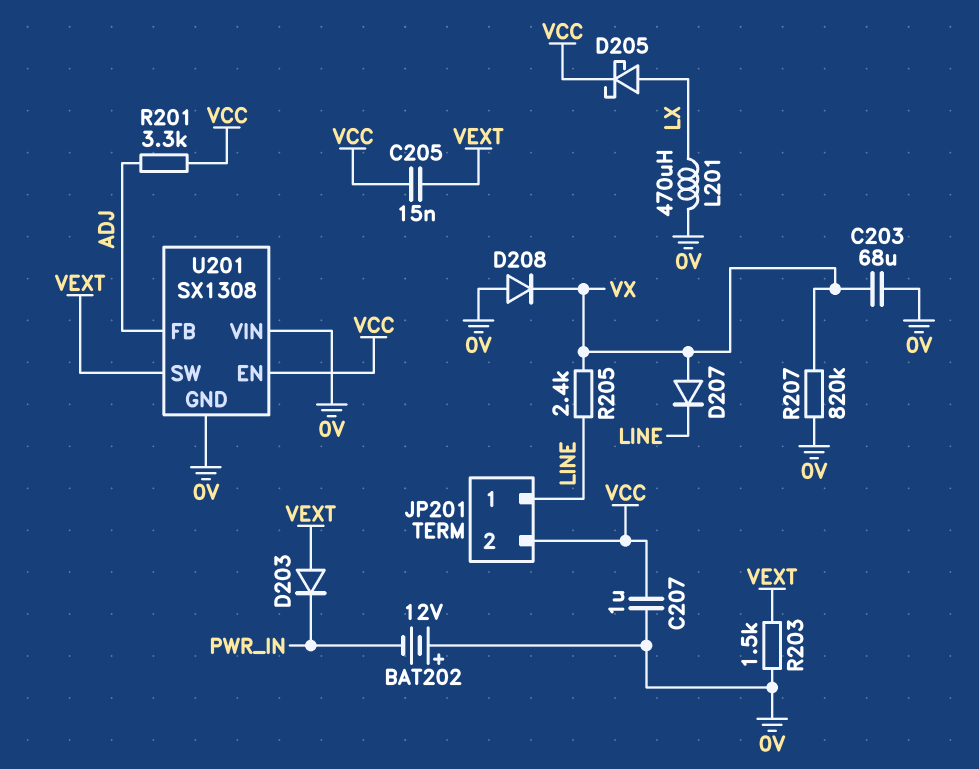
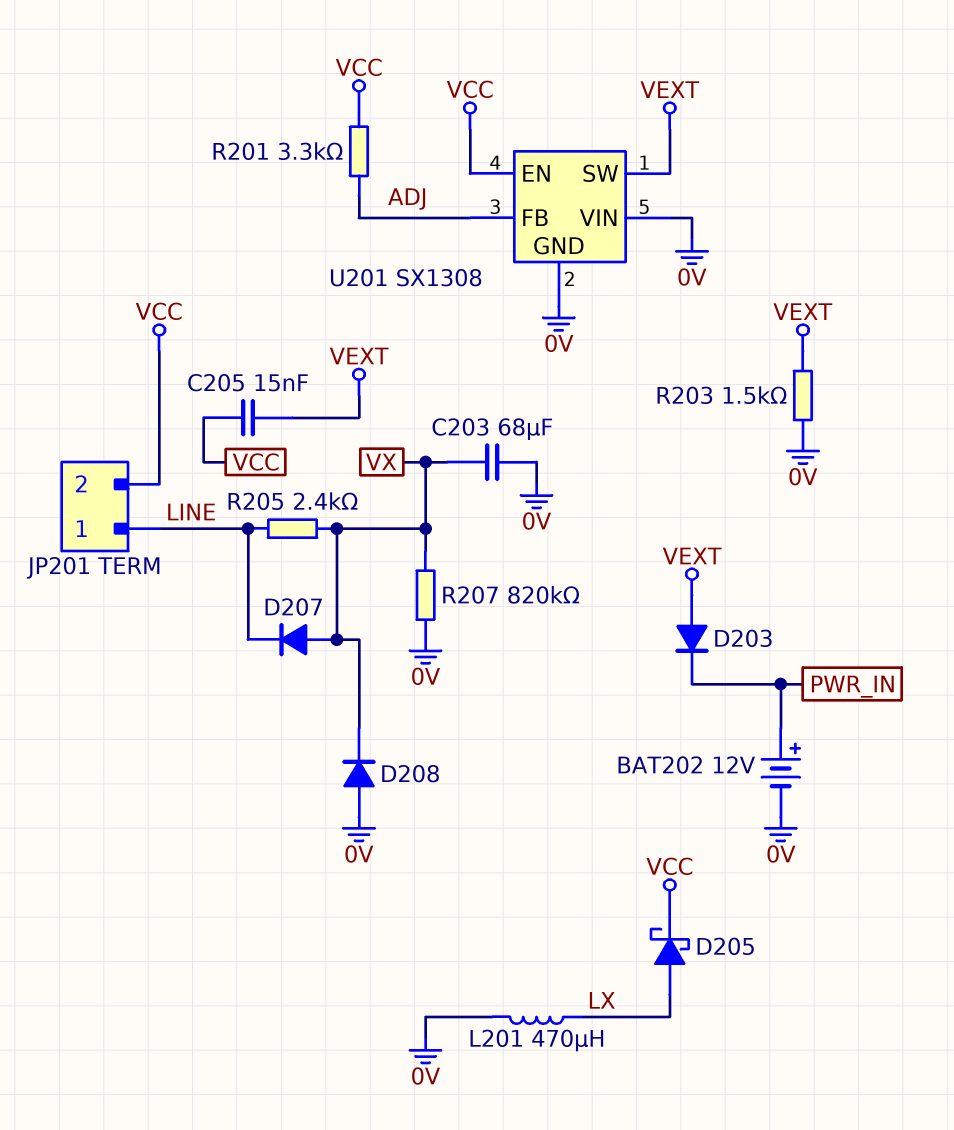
BAT202: 12V (plus 0V, minus PWR_IN) -> 12V (plus PWR_IN, minus 0V)
C207: 1uF (0V, VCC) -> none

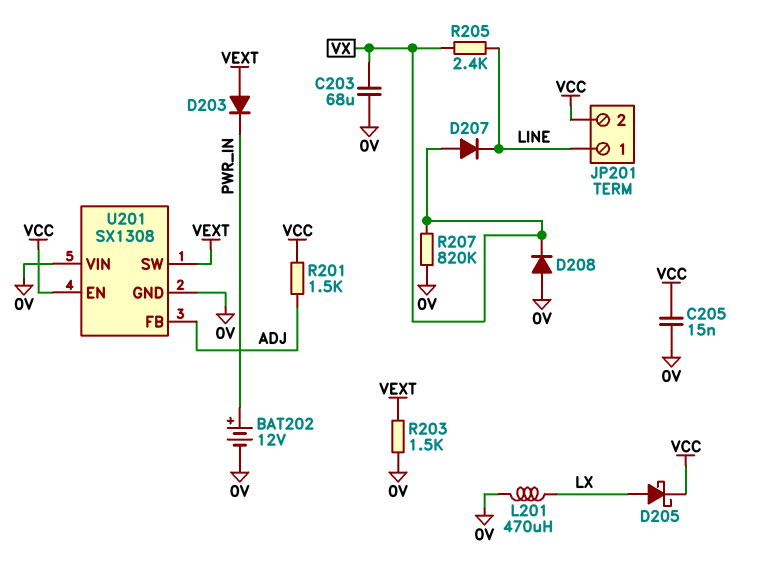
C205: 15nF (VCC, VEXT) -> 15nF (0V, VCC)
R201: 3.3k (ADJ, VCC) -> 1.5k (ADJ, VCC)

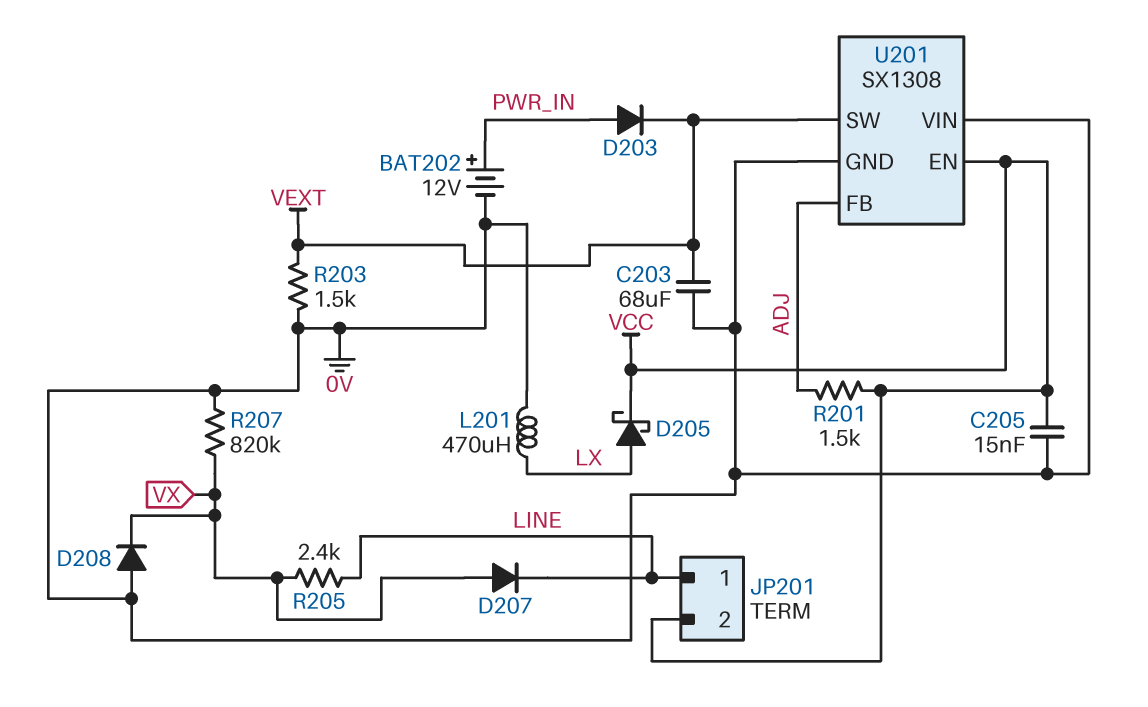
C203: 68uF (0V, VX) -> 68uF (0V, VEXT)
D203: diode (A VEXT, K PWR_IN) -> diode (A PWR_IN, K VEXT)

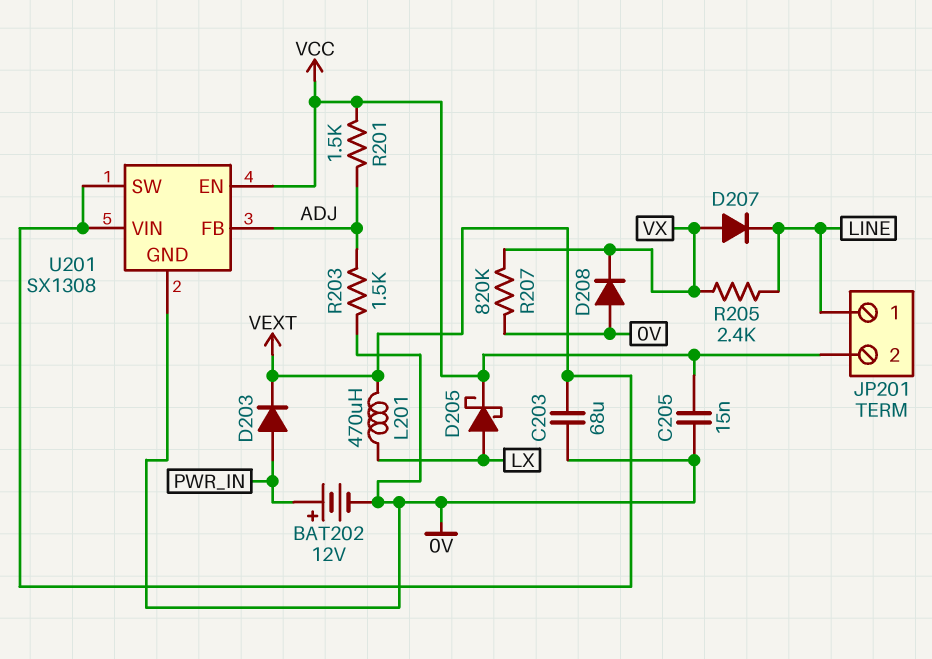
L201: 470uH (0V, LX) -> 470uH (LX, VEXT)
R203: 1.5k (0V, VEXT) -> 1.5k (0V, ADJ)
U201 pin VIN: 0V -> VEXT

